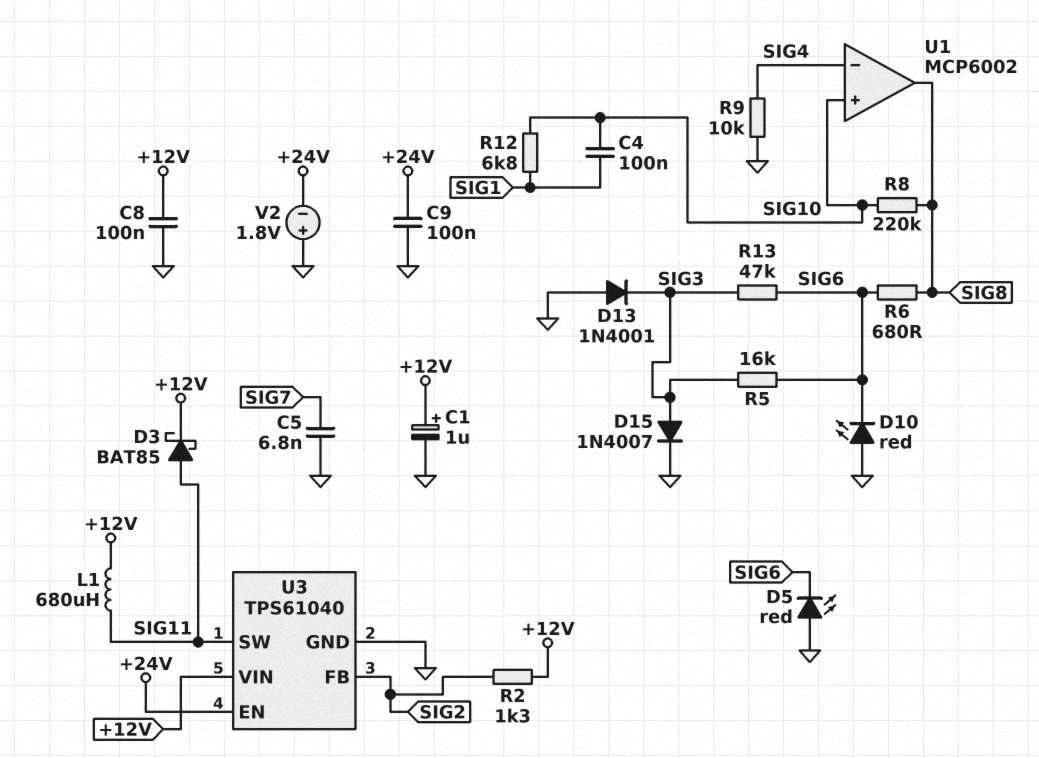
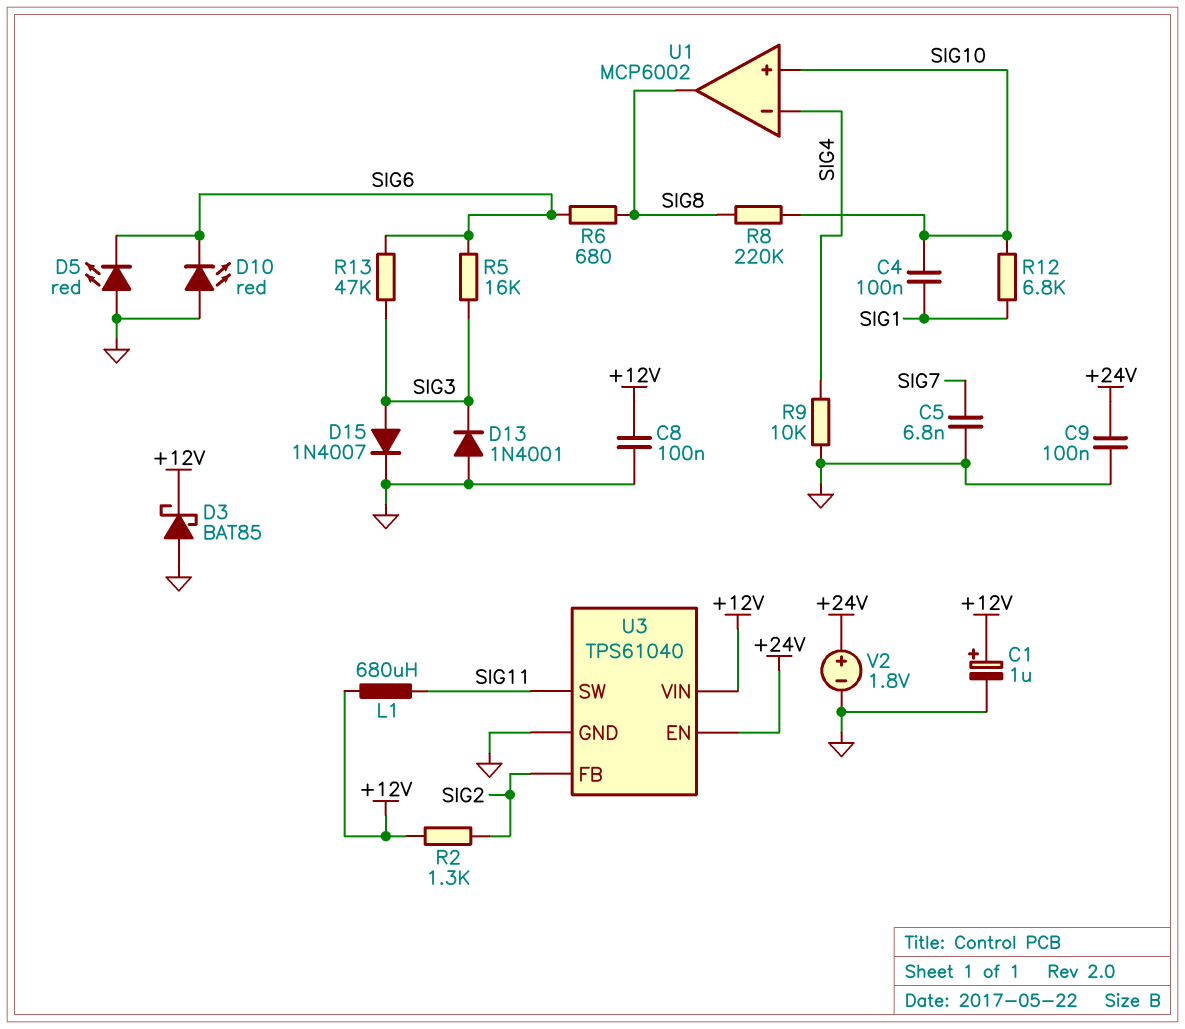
D3: schottky BAT85 (A SIG11, K +12V) -> schottky BAT85 (A GND, K +12V)
V2: 1.8V (plus GND, minus +24V) -> 1.8V (plus +24V, minus GND)

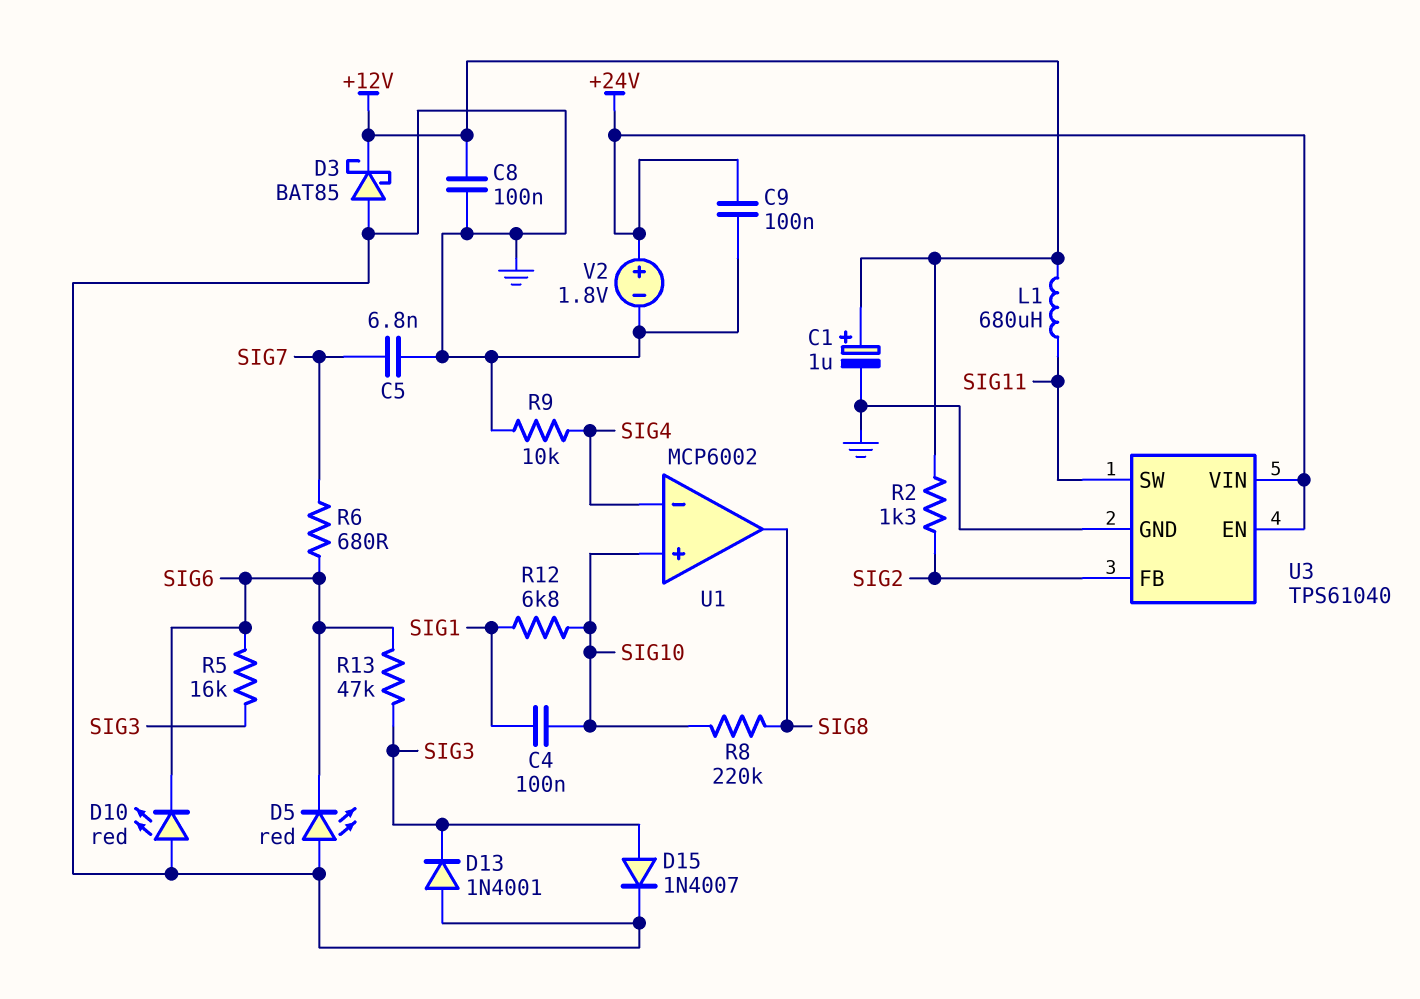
R6: 680 (SIG6, SIG8) -> 680 (SIG6, SIG7)
U3 pin VIN: +12V -> +24V

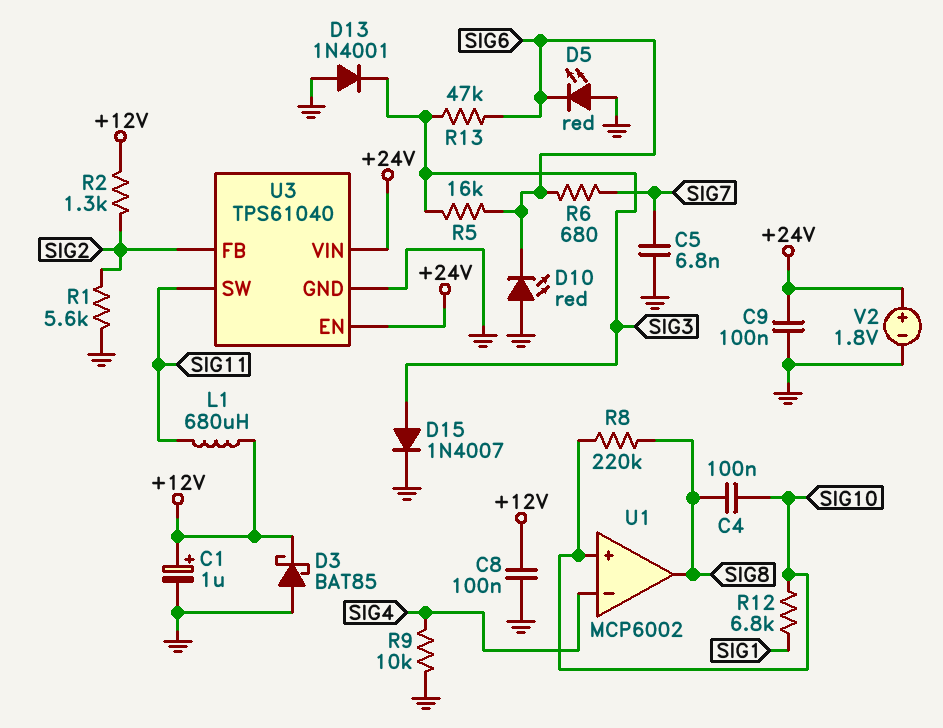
C4: 100nF (SIG1, SIG10) -> 100nF (SIG8, SIG10)
R1: none -> 5.6k (GND, SIG2)

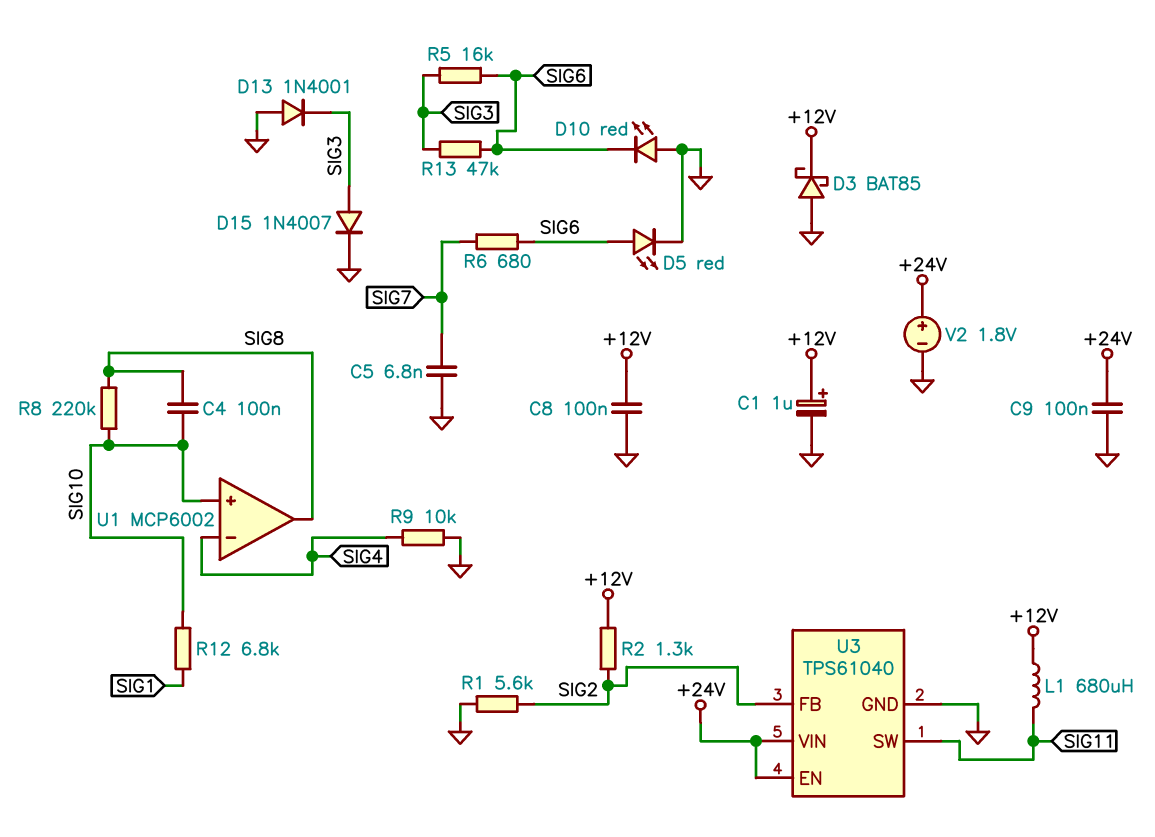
D5: LED red (A GND, K SIG6) -> LED red (A SIG6, K GND)

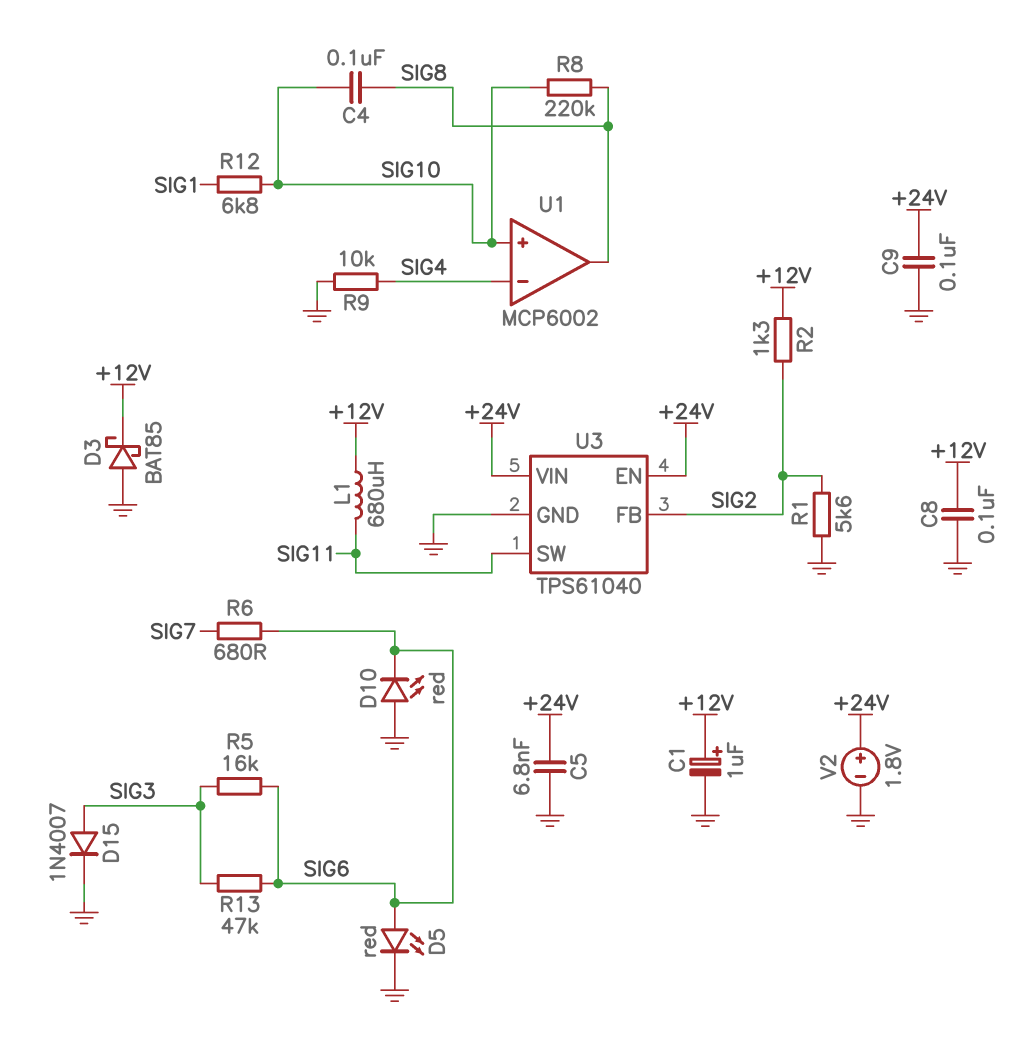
C5: 6.8nF (GND, SIG7) -> 6.8nF (+24V, GND)
D13: diode 1N4001 (A GND, K SIG3) -> none

